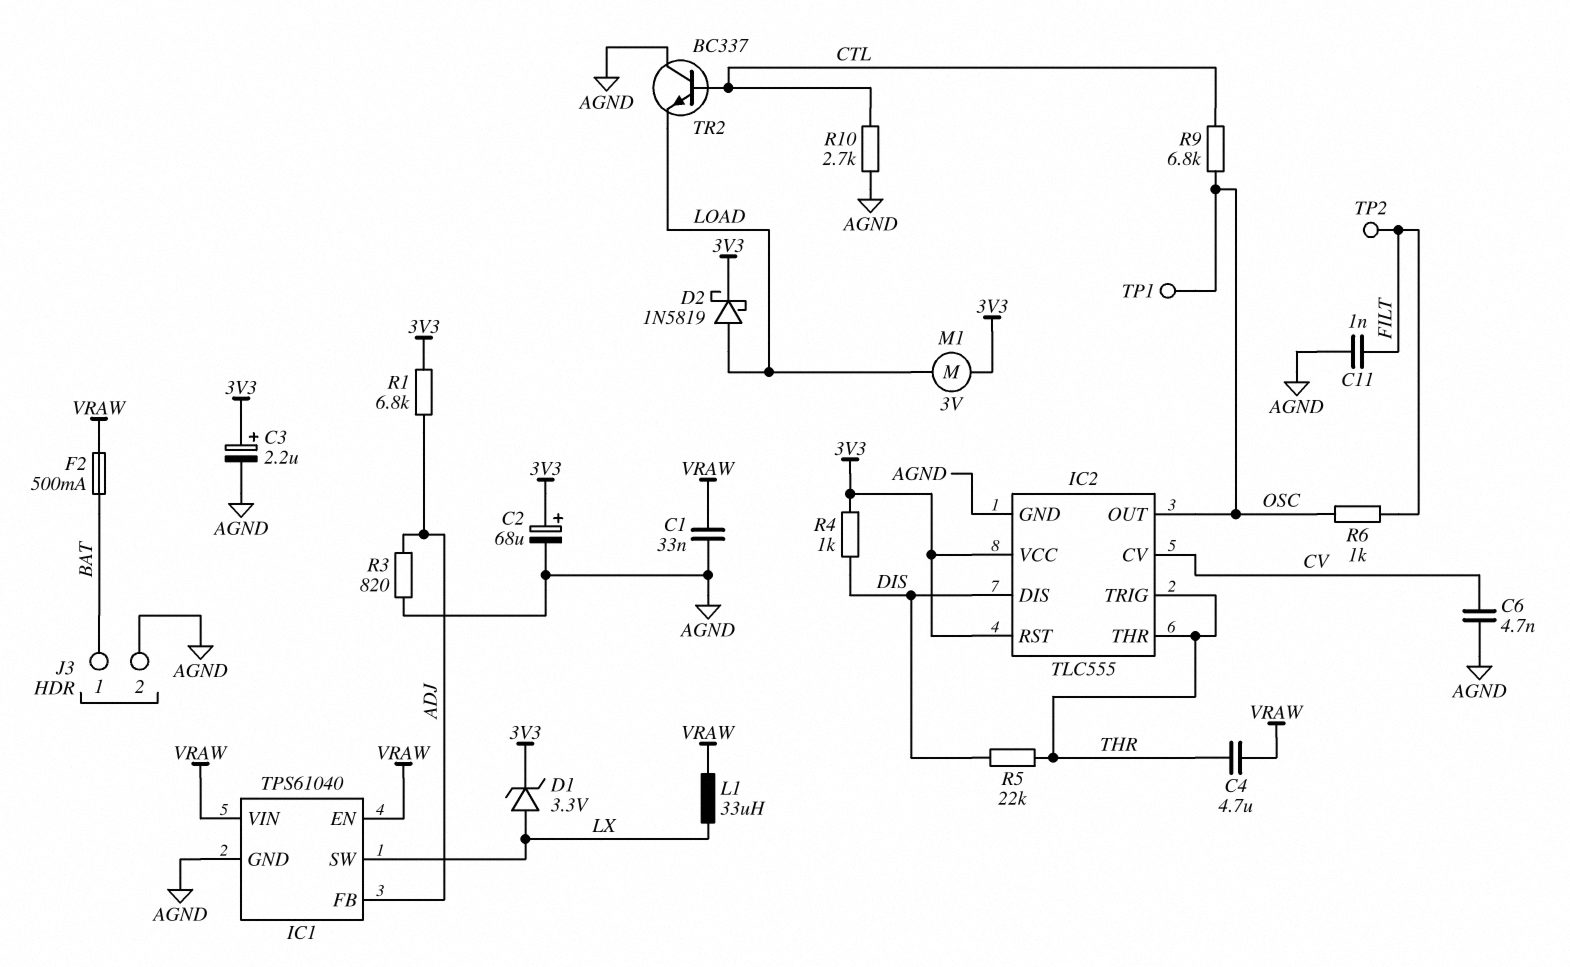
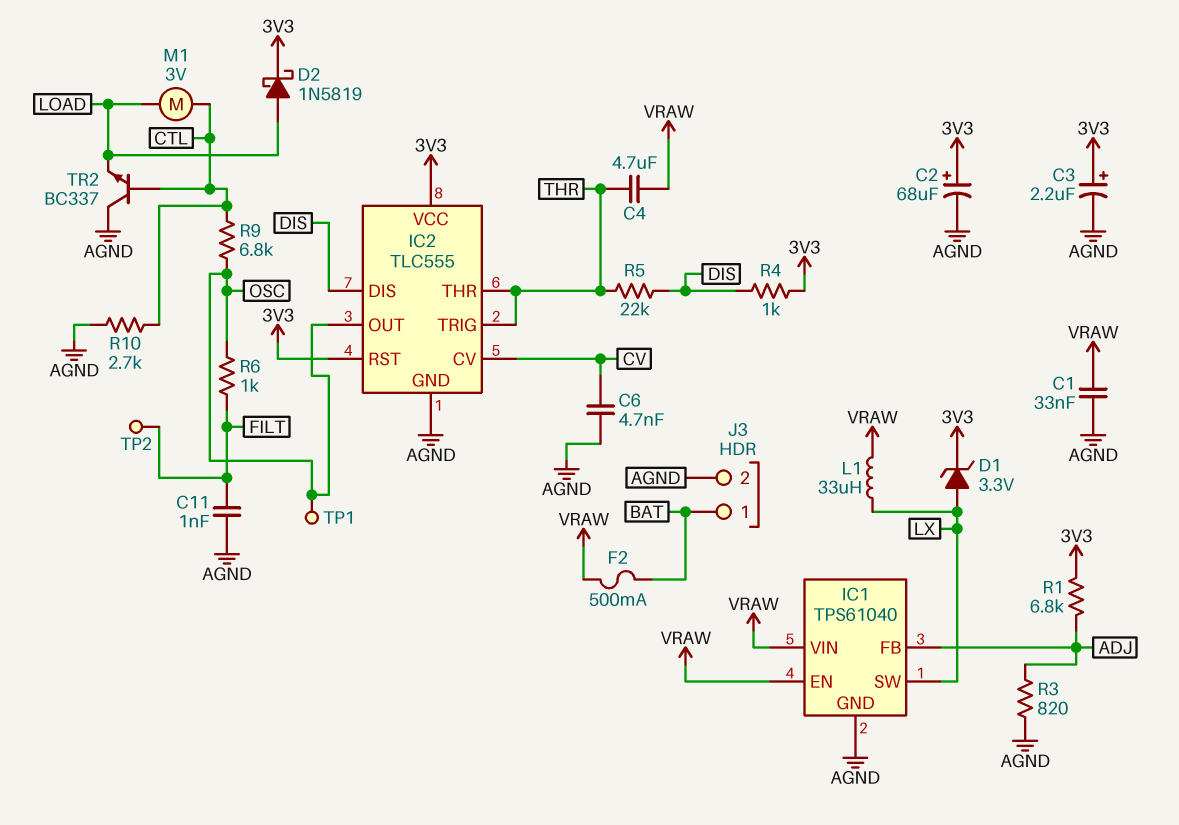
M1: motor 3V (3V3, LOAD) -> motor 3V (CTL, LOAD)

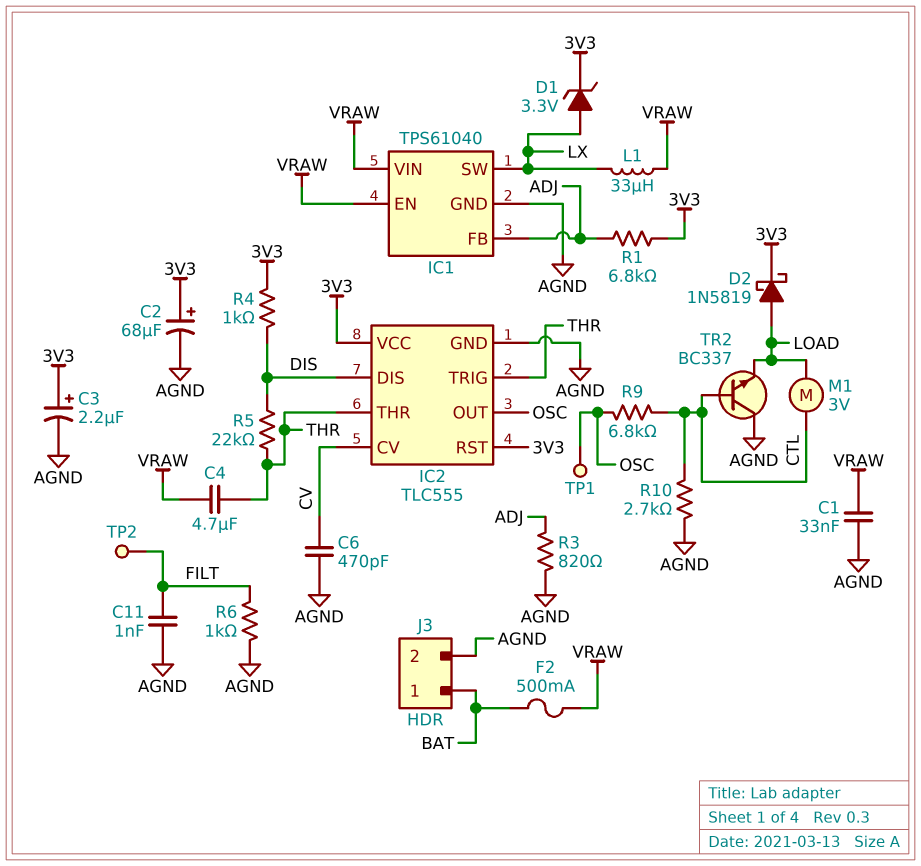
C6: 4.7nF (AGND, CV) -> 470pF (AGND, CV)
R6: 1k (FILT, OSC) -> 1k (AGND, FILT)

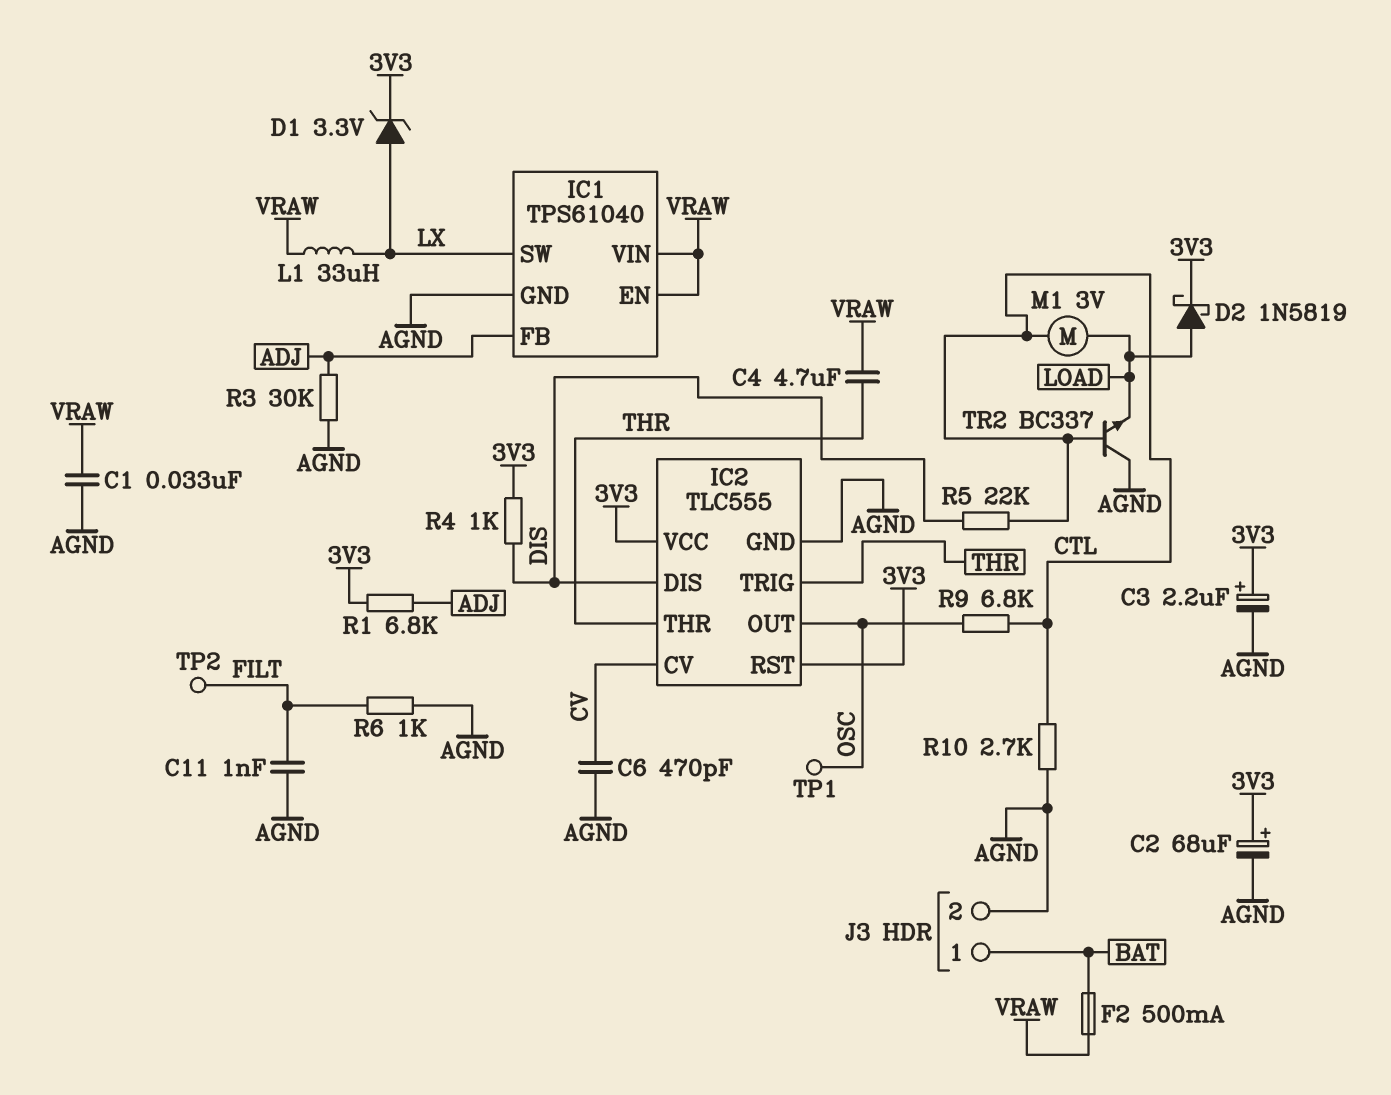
R3: 820 (ADJ, AGND) -> 30k (ADJ, AGND)
R5: 22k (DIS, THR) -> 22k (CTL, DIS)

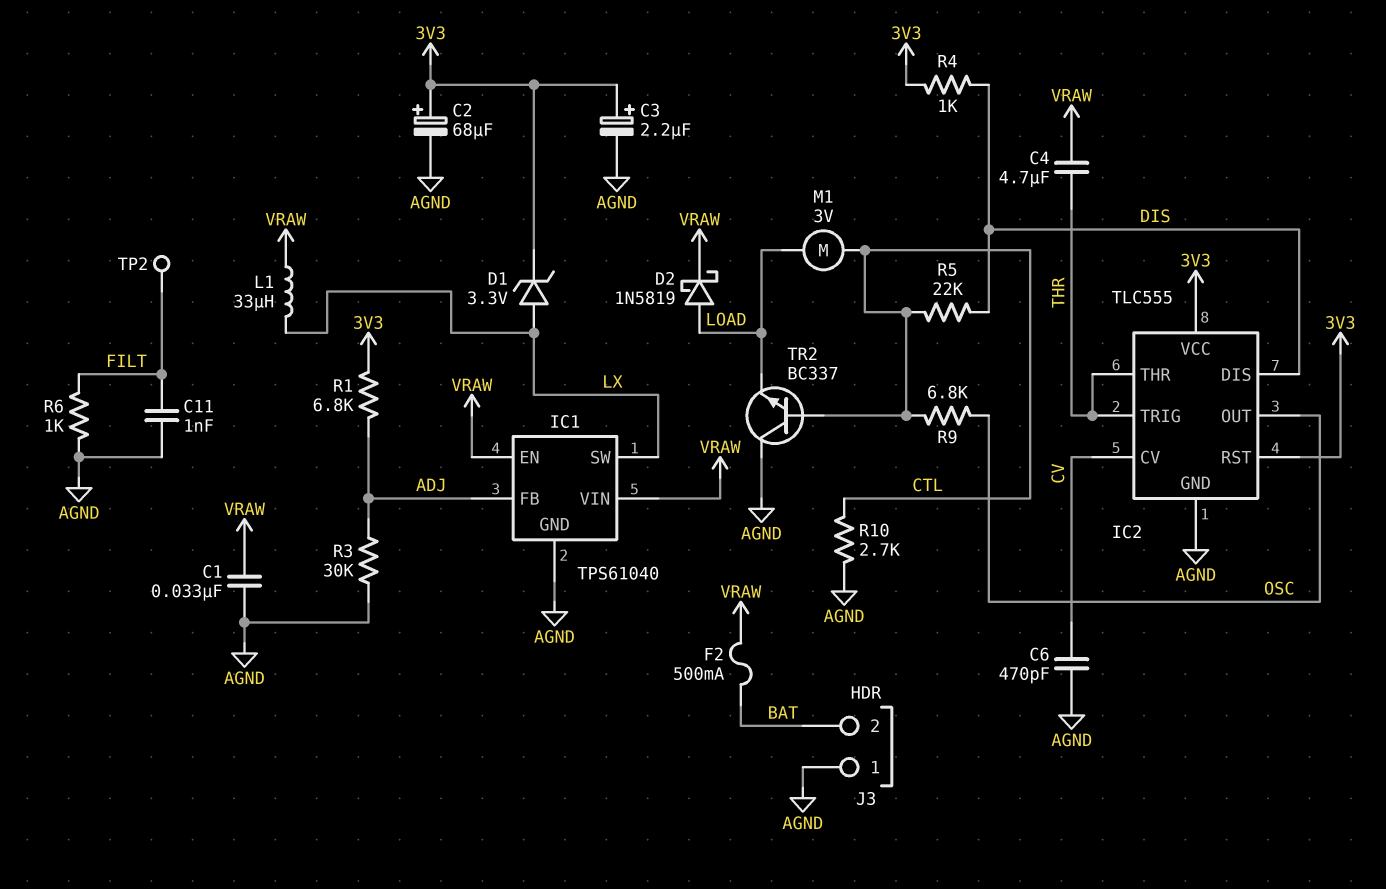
D2: schottky 1N5819 (A LOAD, K 3V3) -> schottky 1N5819 (A LOAD, K VRAW)
J3 pin 1: BAT -> AGND
J3 pin 2: AGND -> BAT
TP1: test point (OSC) -> none

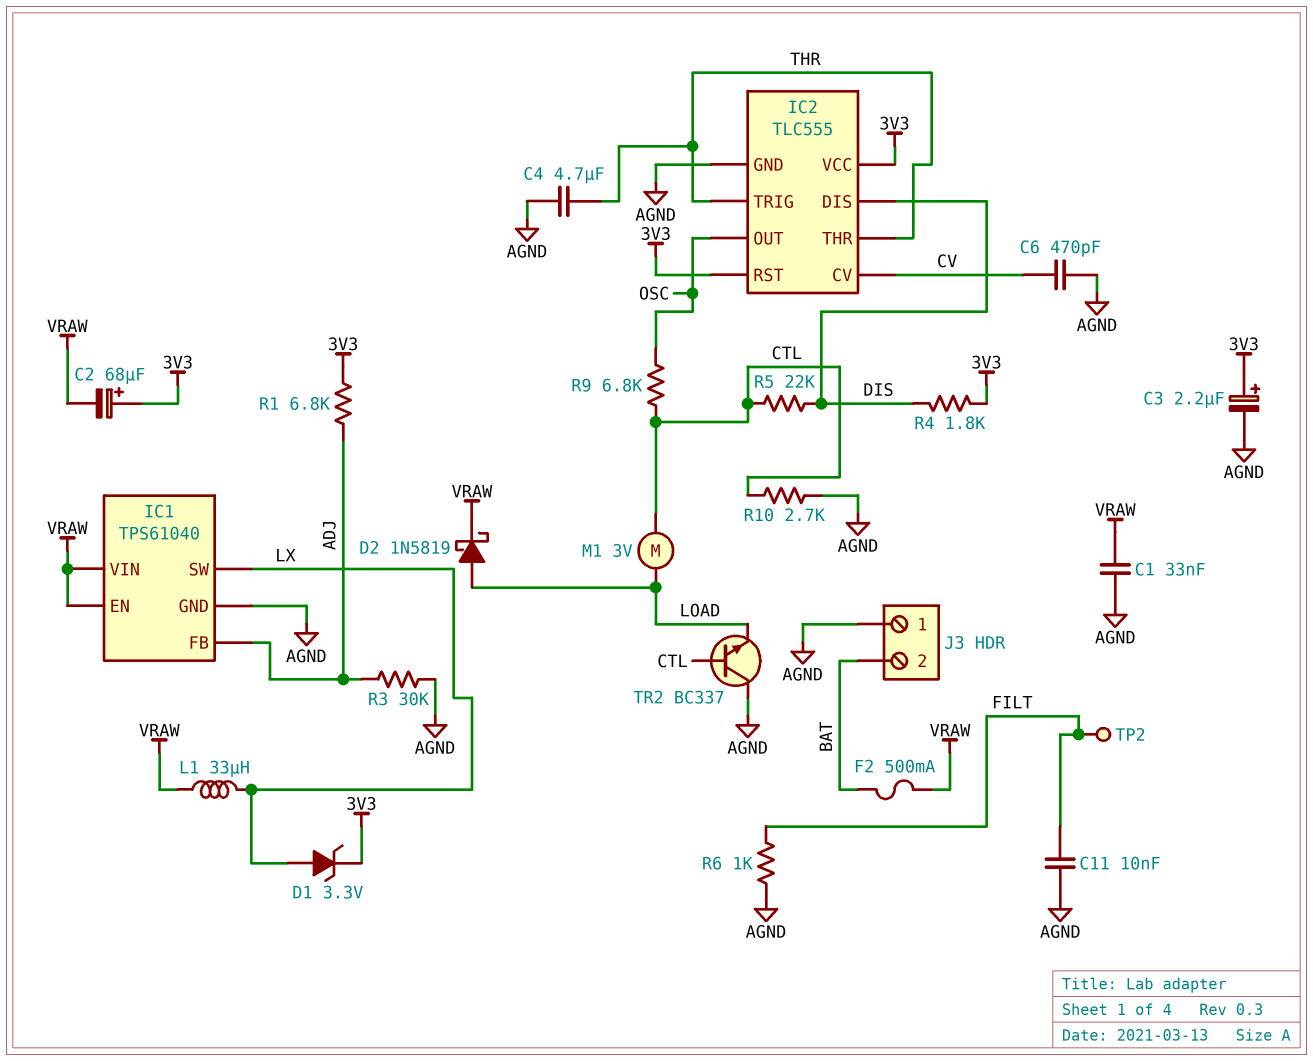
C2: 68uF (plus 3V3, minus AGND) -> 68uF (plus 3V3, minus VRAW)
C4: 4.7uF (THR, VRAW) -> 4.7uF (AGND, THR)
C11: 1nF (AGND, FILT) -> 10nF (AGND, FILT)
R4: 1k (3V3, DIS) -> 1.8k (3V3, DIS)

